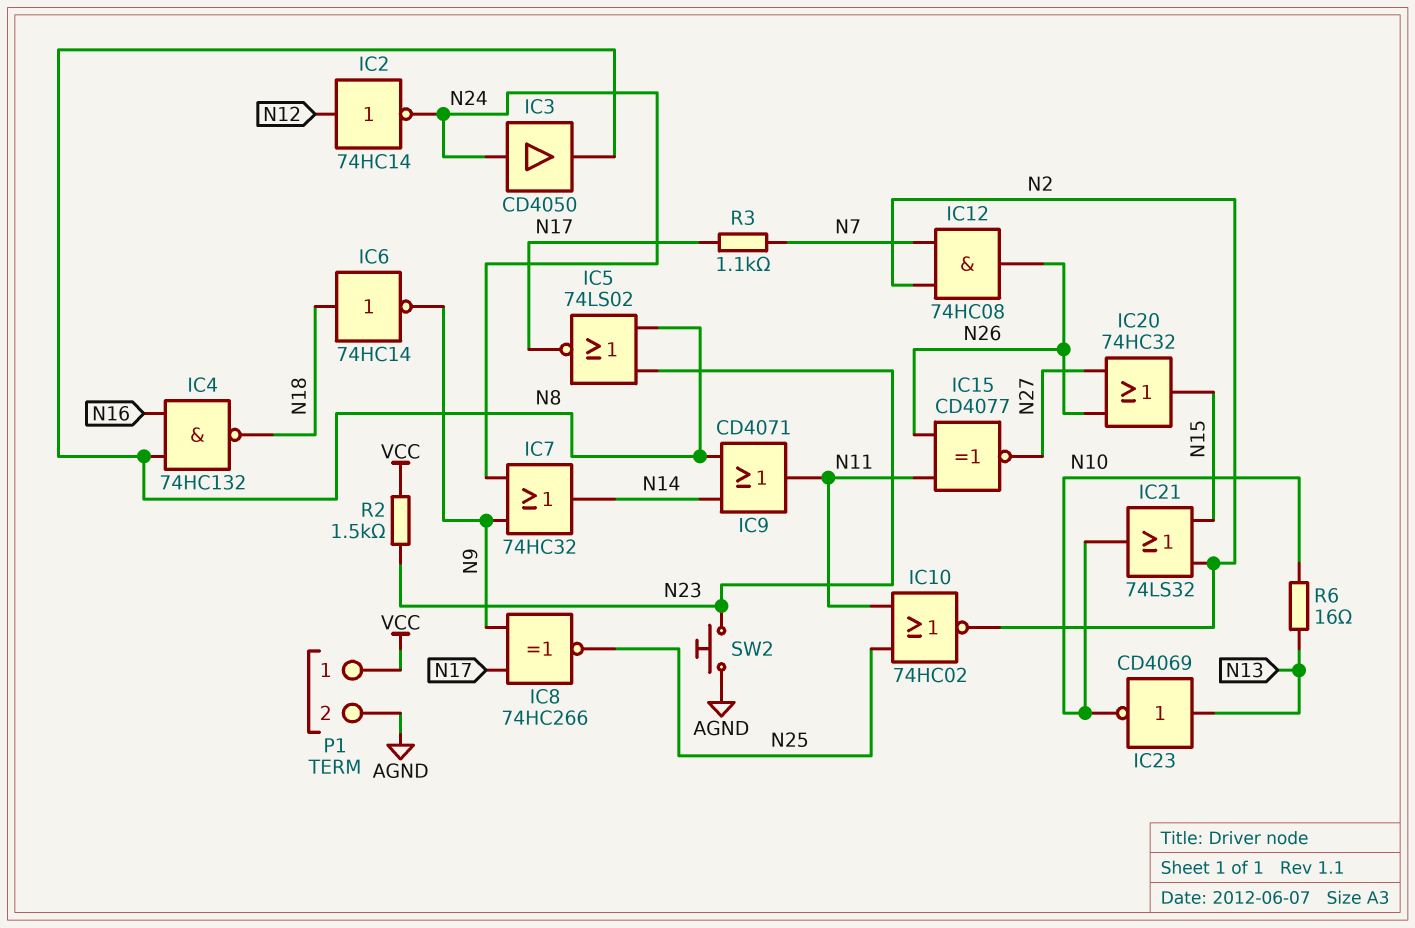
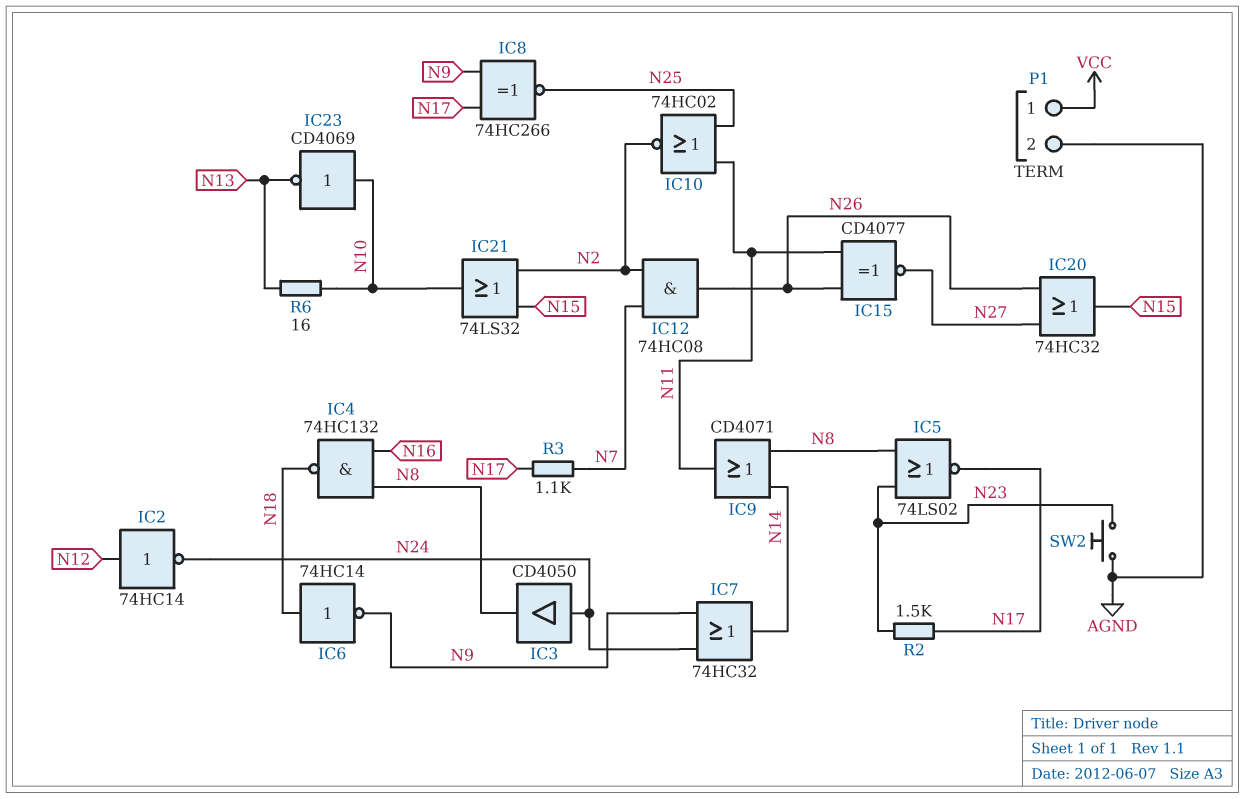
IC23: NOT CD4069 (in N13, out N10) -> NOT CD4069 (in N10, out N13)
R2: 1.5k (N23, VCC) -> 1.5k (N17, N23)

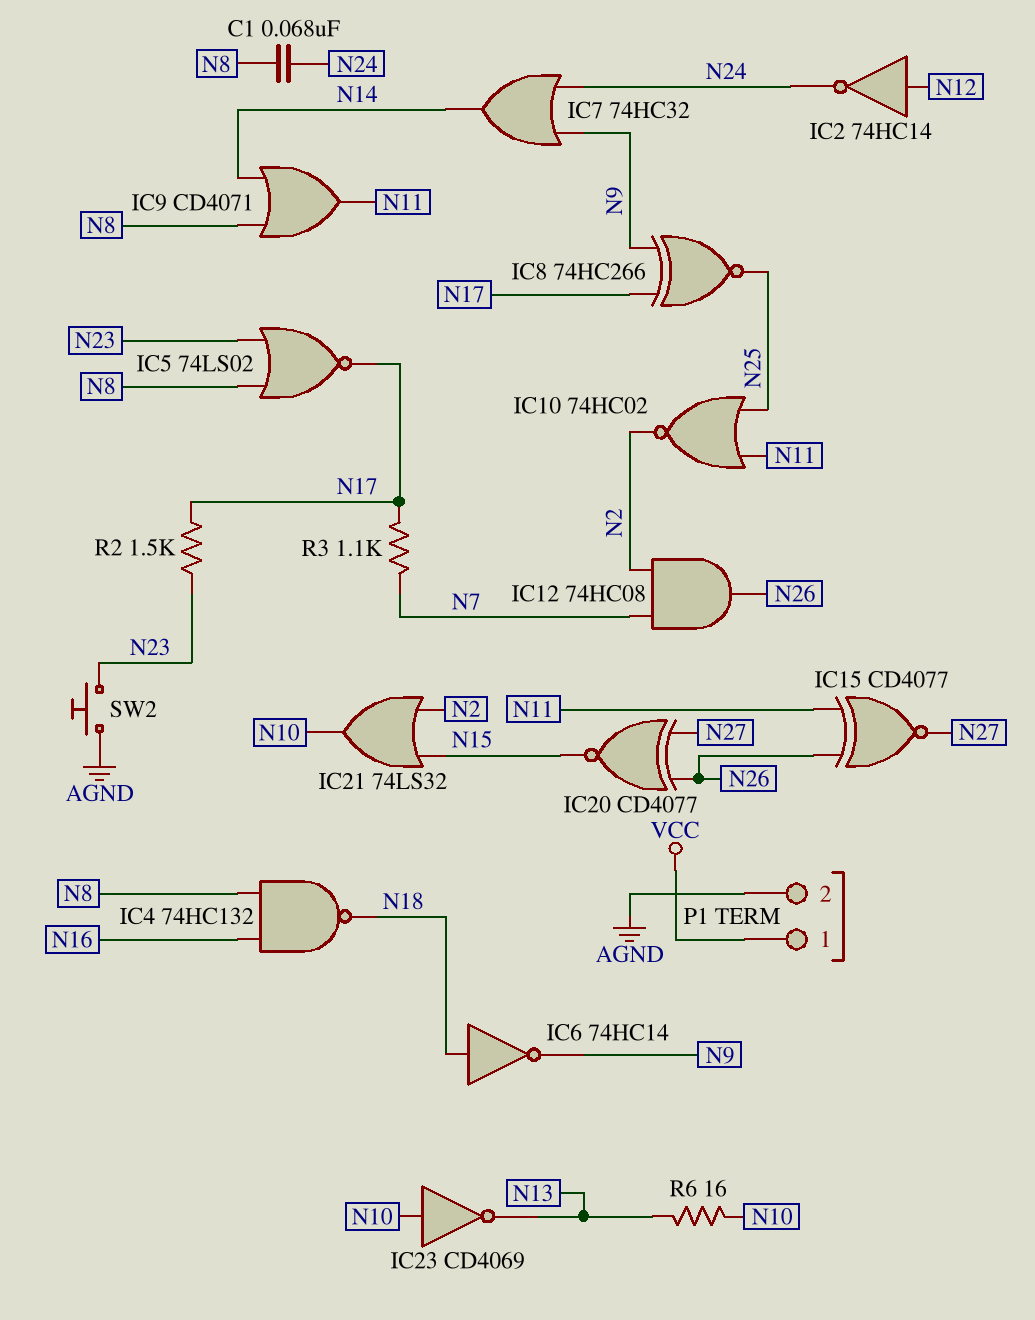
C1: none -> 68nF (N8, N24)
IC3: buffer CD4050 (in N24, out N8) -> none
IC20: OR 74HC32 (in N26, in N27, out N15) -> XNOR CD4077 (in N26, in N27, out N15)

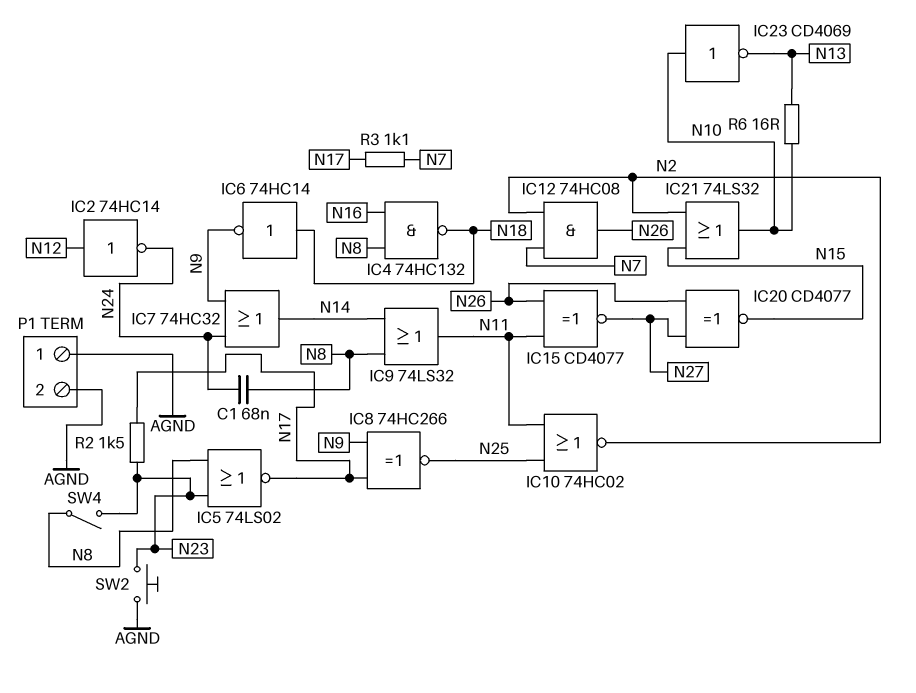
IC9: OR CD4071 (in N8, in N14, out N11) -> OR 74LS32 (in N8, in N14, out N11)
P1 pin 1: VCC -> AGND
SW4: none -> switch (N8, N23)

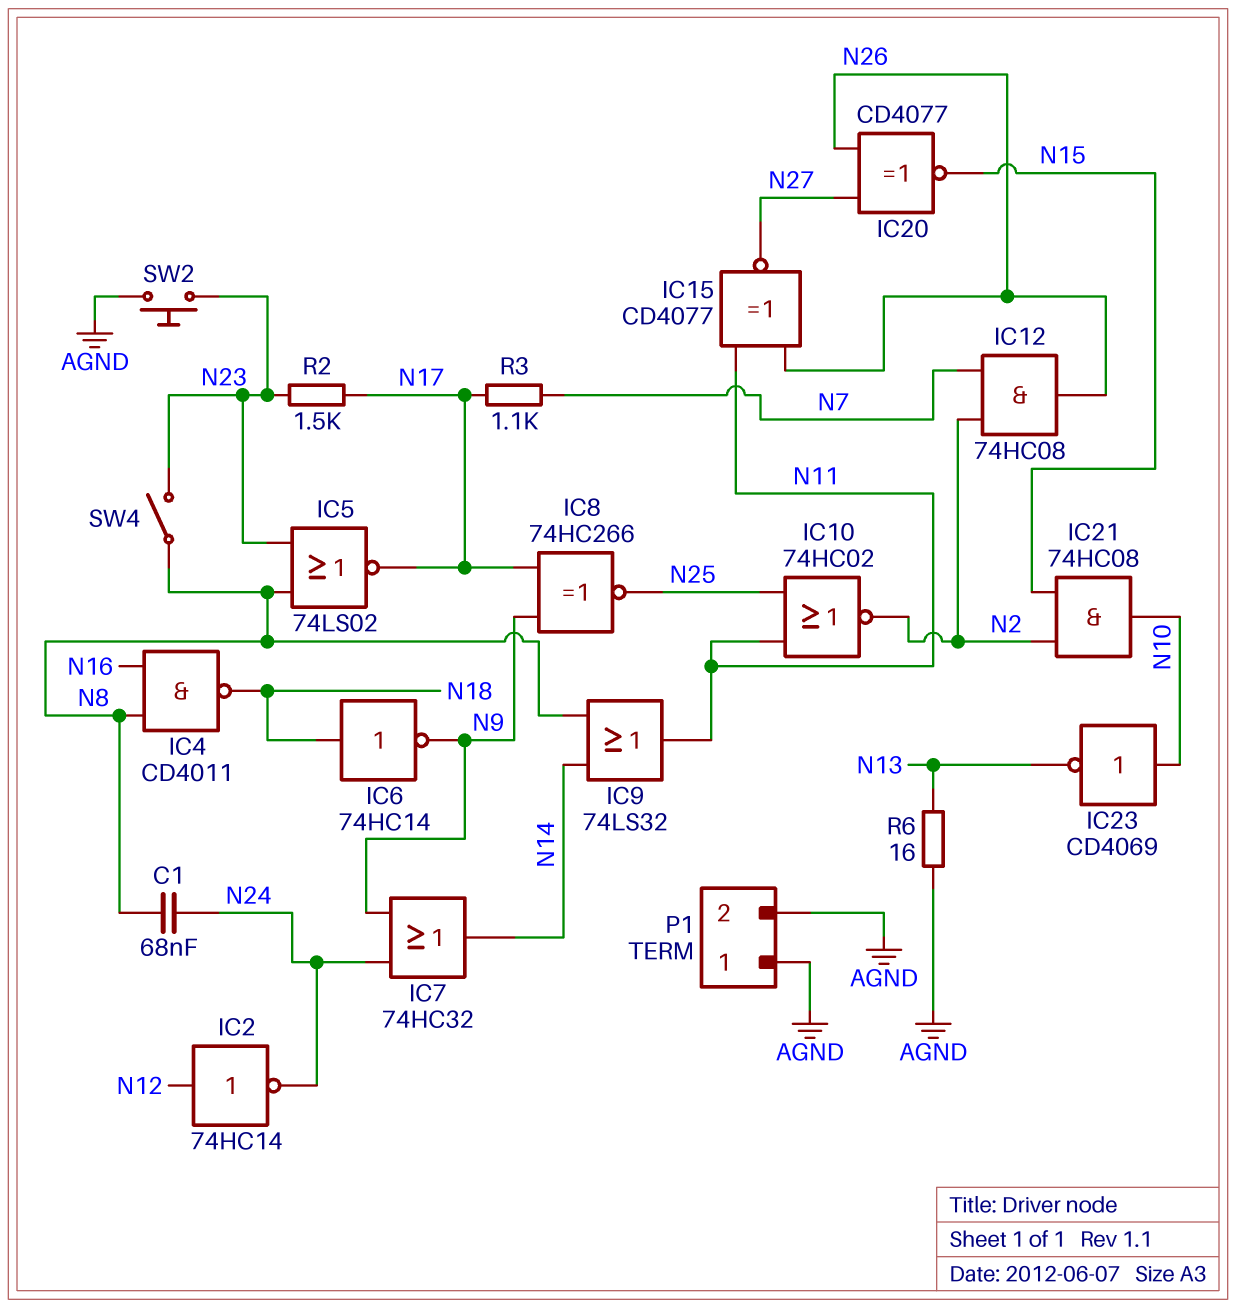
IC4: NAND 74HC132 (in N8, in N16, out N18) -> NAND CD4011 (in N8, in N16, out N18)
IC21: OR 74LS32 (in N2, in N15, out N10) -> AND 74HC08 (in N2, in N15, out N10)
R6: 16 (N10, N13) -> 16 (AGND, N13)

